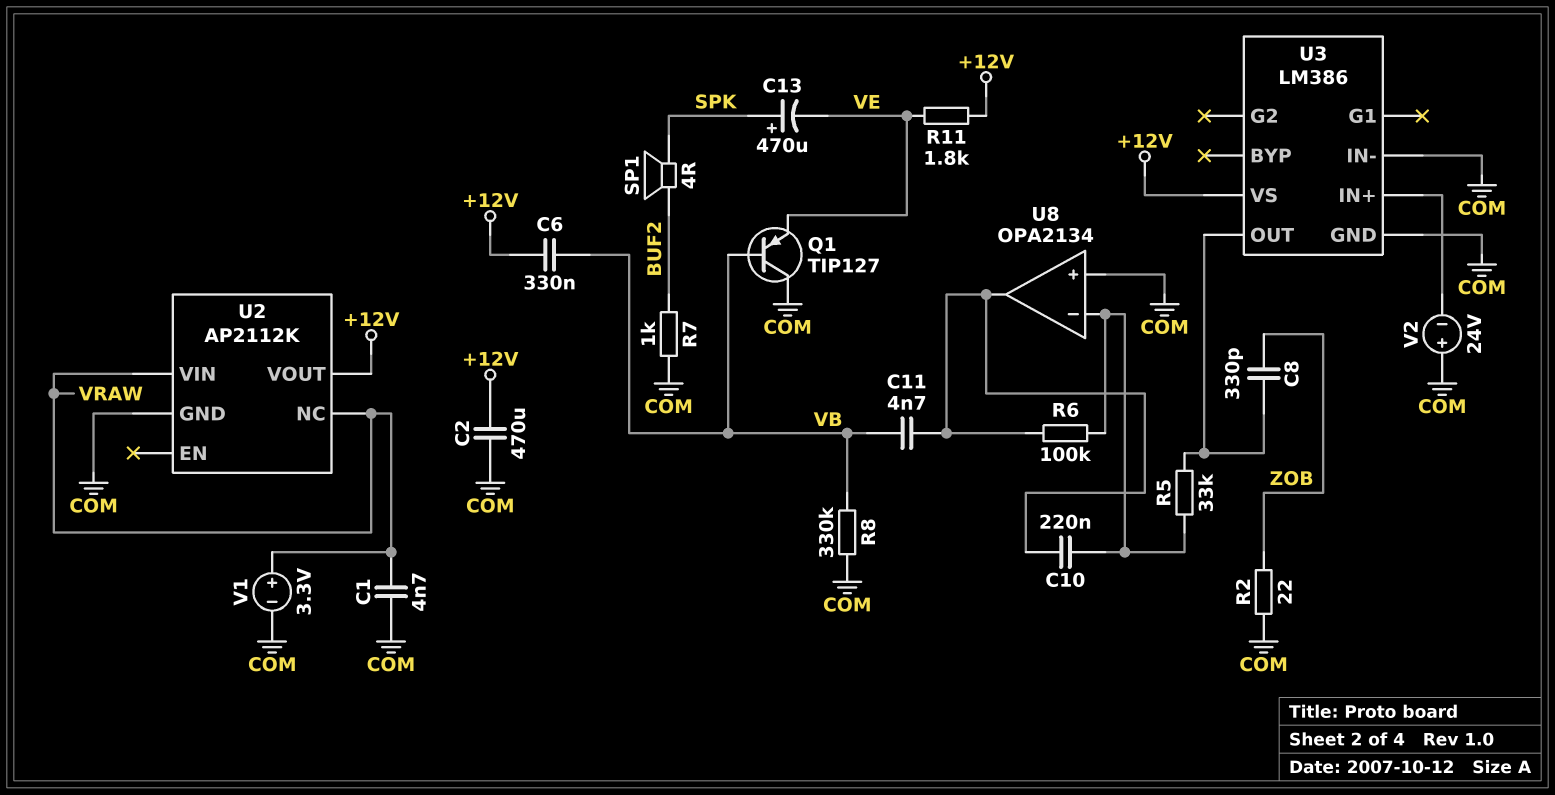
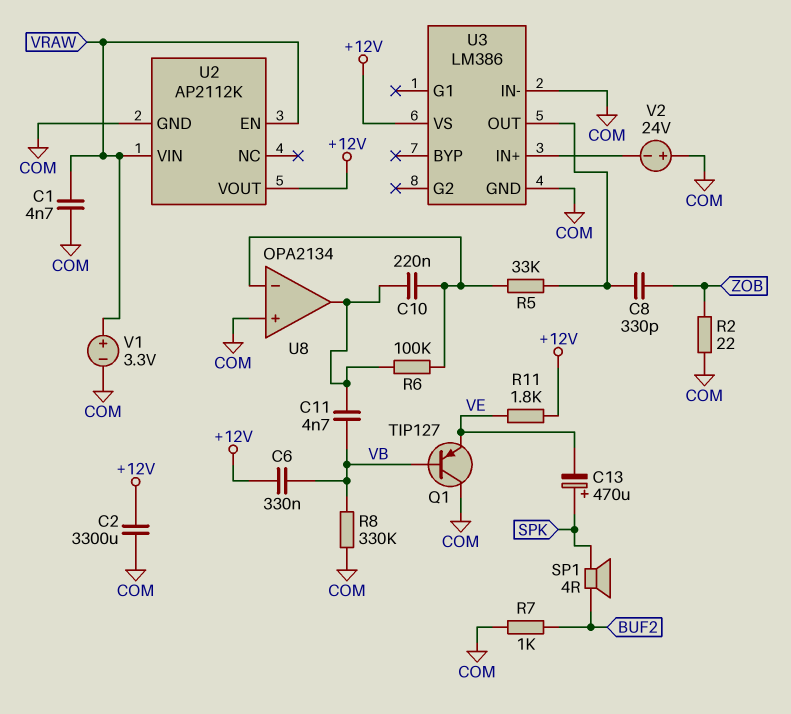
C2: 470uF (+12V, COM) -> 3300uF (+12V, COM)
U2 pin EN: none -> VRAW
U2 pin NC: VRAW -> none

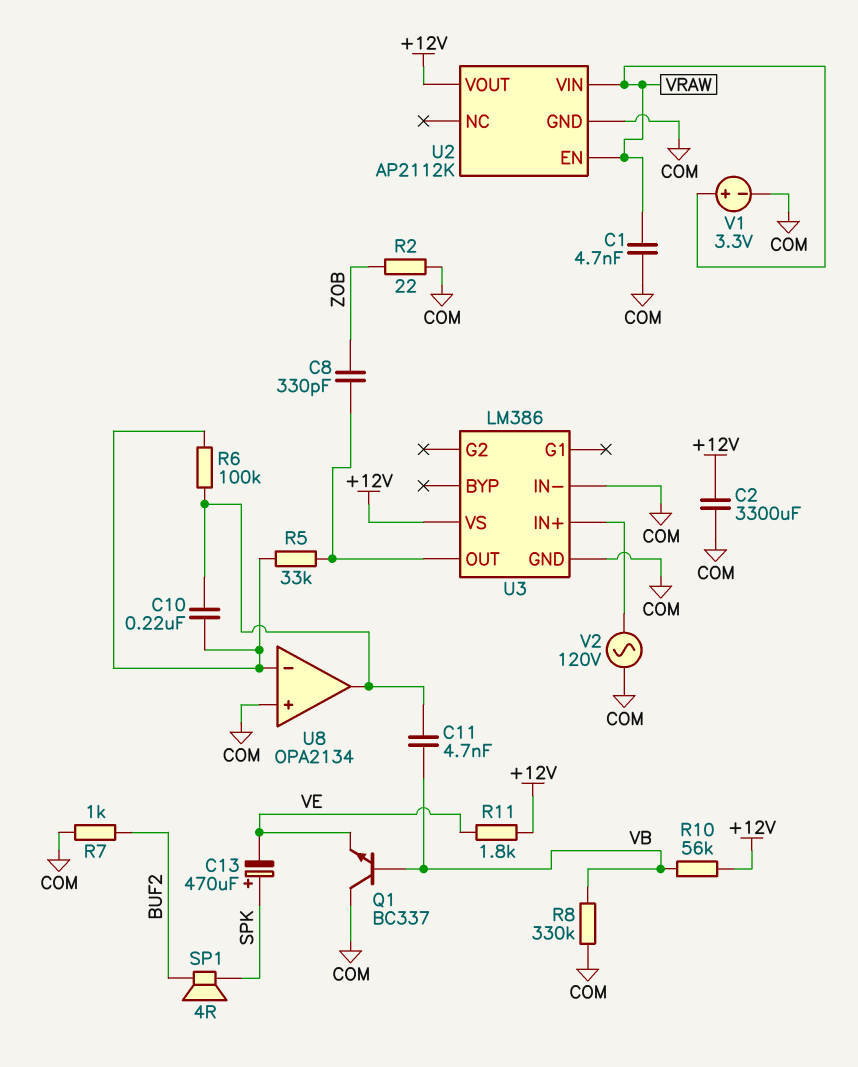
C6: 330nF (+12V, VB) -> none
Q1: PNP TIP127 (B VB, C COM, E VE) -> NPN BC337 (B VB, C COM, E VE)
R10: none -> 56k (+12V, VB)
V2: 24V (plus COM, minus U3/IN+) -> AC 120V (COM, U3/IN+)

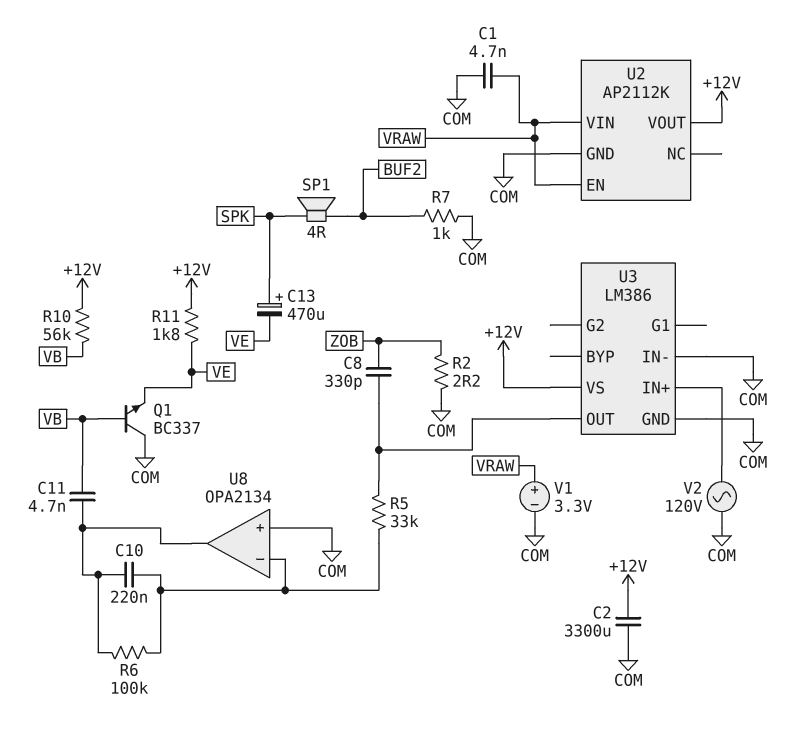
R2: 22 (COM, ZOB) -> 2.2 (COM, ZOB)
R8: 330k (COM, VB) -> none

